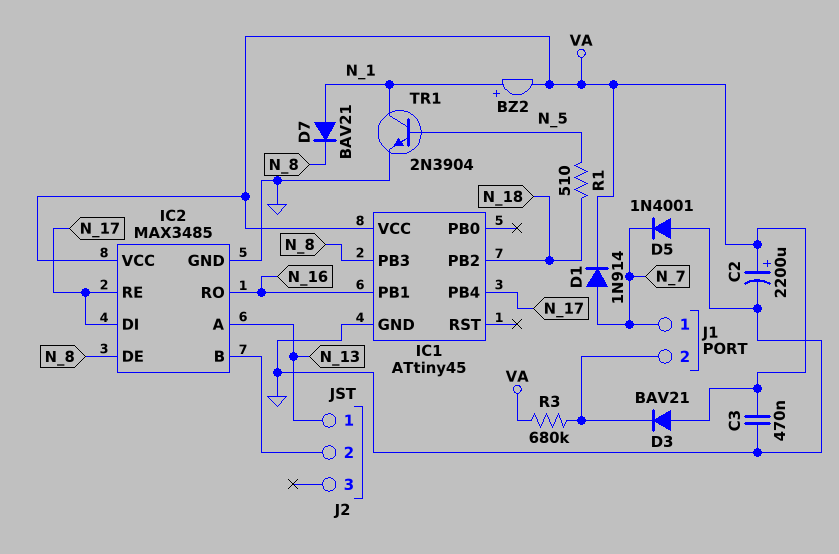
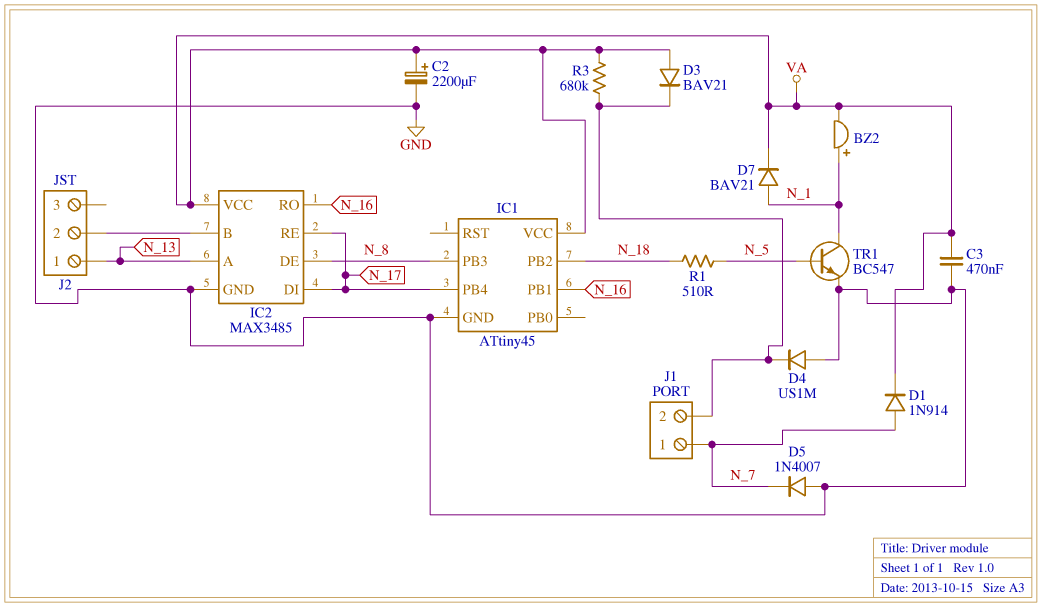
D4: none -> diode US1M (A GND, K J1/2)
D5: diode 1N4001 (A GND, K N_7) -> diode 1N4007 (A GND, K N_7)
D7: diode BAV21 (A N_1, K N_8) -> diode BAV21 (A N_1, K VA)
TR1: NPN 2N3904 (B N_5, C N_1, E GND) -> NPN BC547 (B N_5, C N_1, E GND)

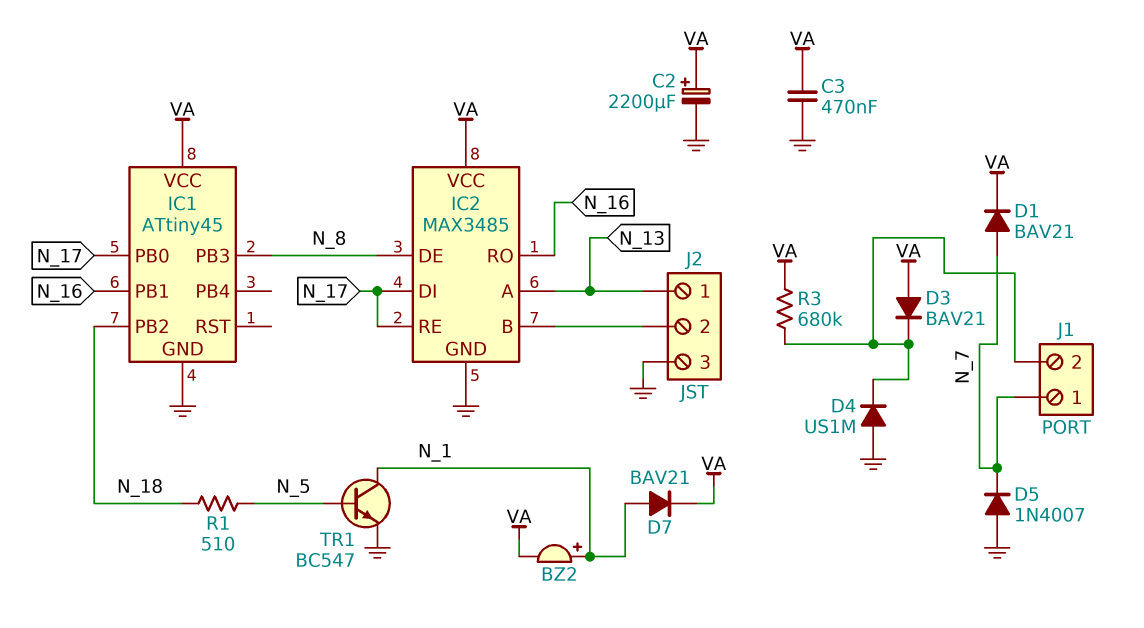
D1: diode 1N914 (A N_7, K VA) -> diode BAV21 (A N_7, K VA)
IC1 pin PB0: none -> N_17
IC1 pin PB4: N_17 -> none
J2 pin 3: none -> GND

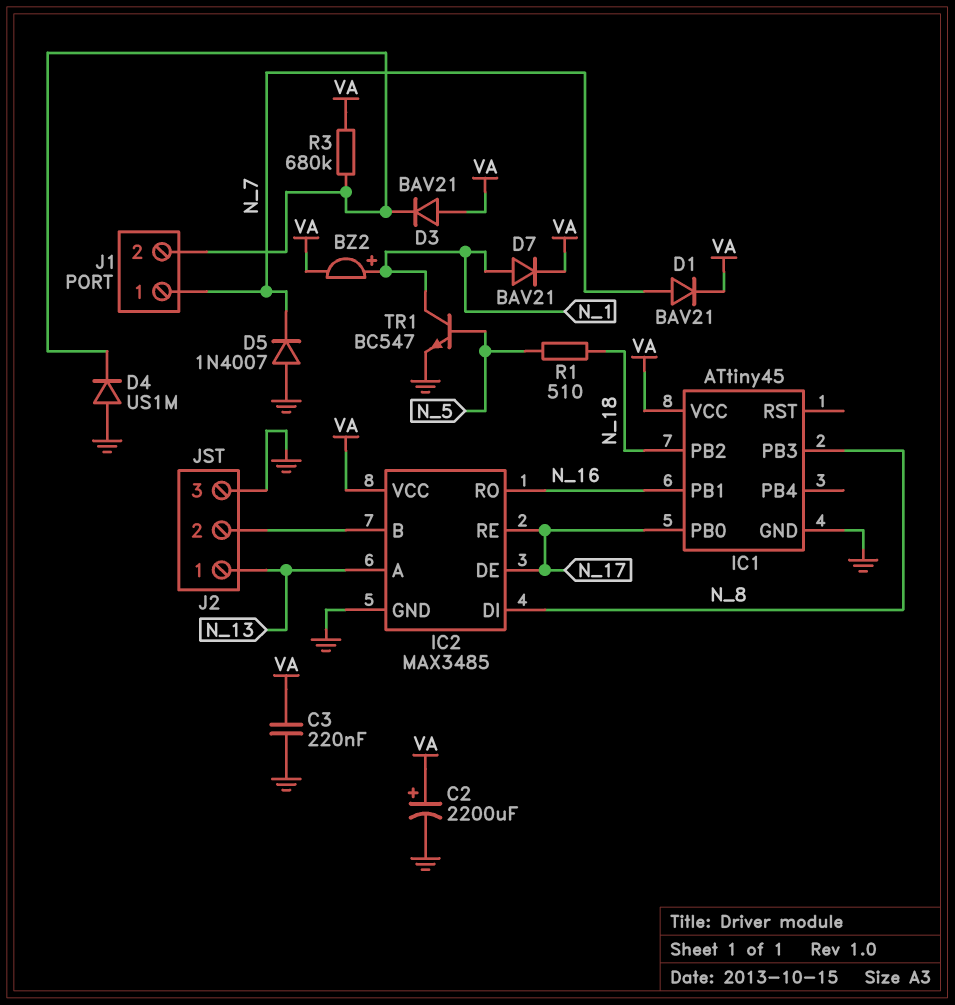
C3: 470nF (GND, VA) -> 220nF (GND, VA)
IC2 pin DE: N_8 -> N_17
IC2 pin DI: N_17 -> N_8

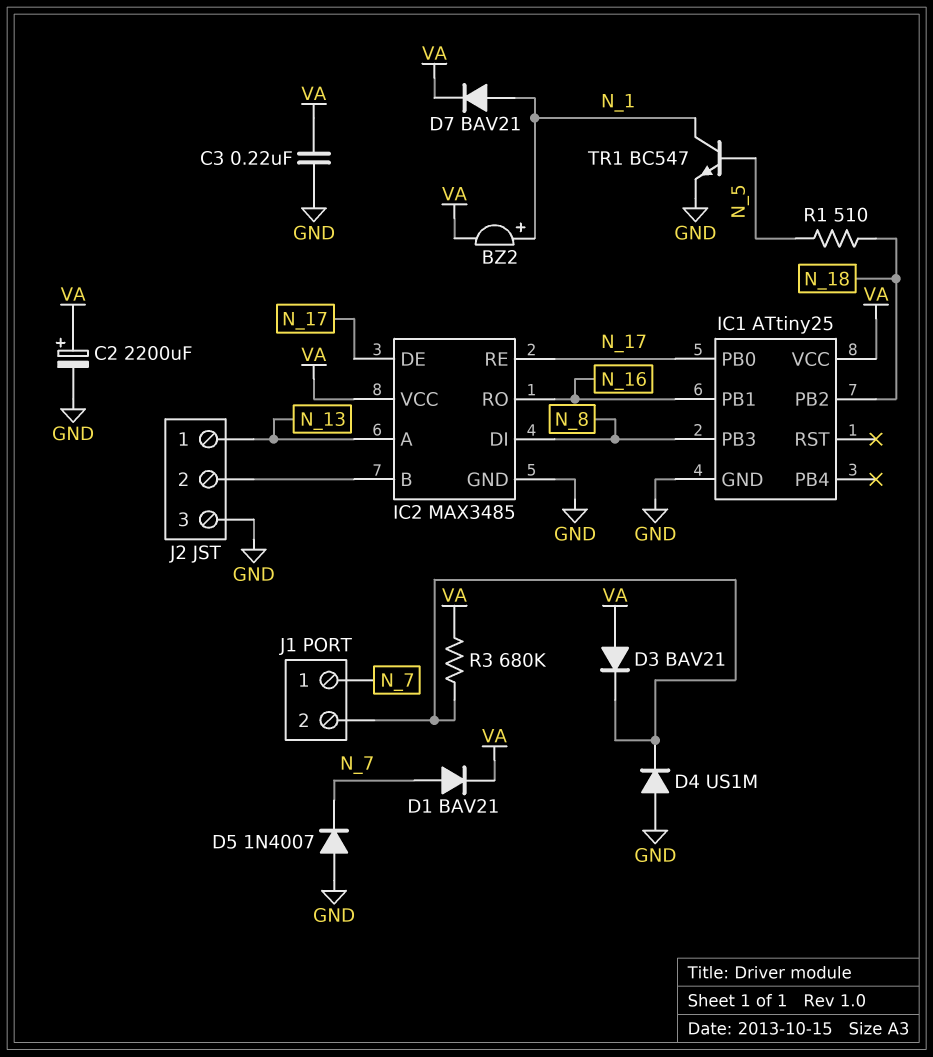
IC1: ATtiny45 -> ATtiny25

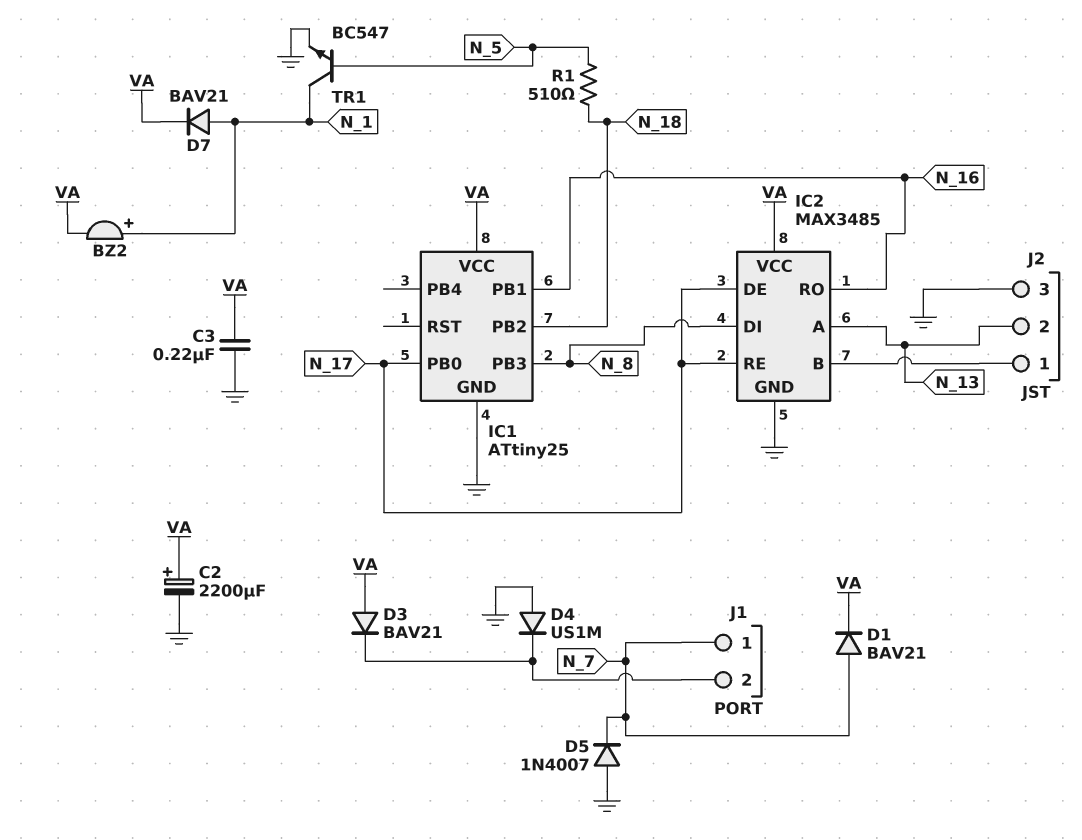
J2 pin 1: N_13 -> IC2/B
J2 pin 2: IC2/B -> N_13
R3: 680k (J1/2, VA) -> none

